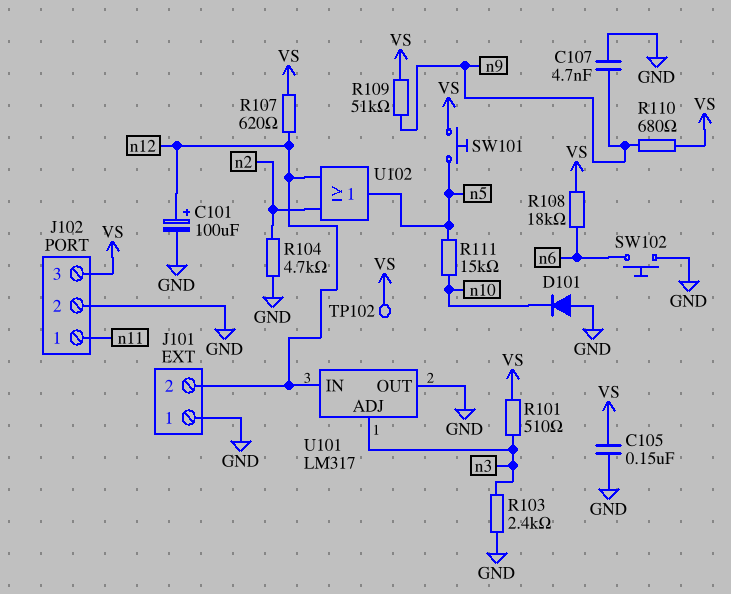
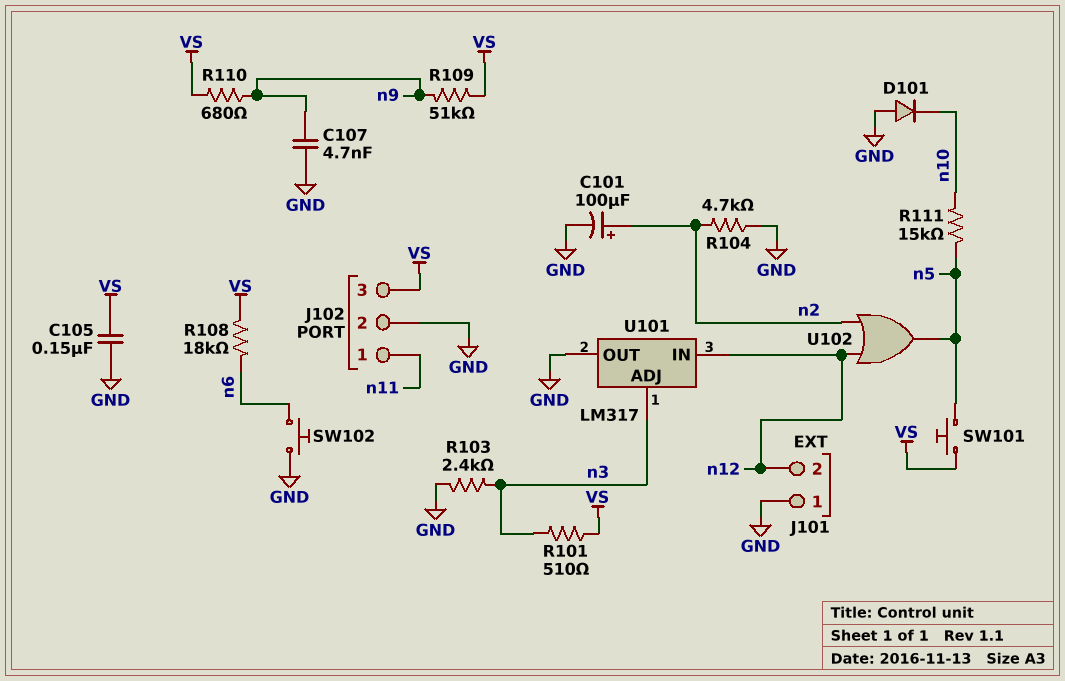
C101: 100uF (plus n12, minus GND) -> 100uF (plus n2, minus GND)
R107: 620 (VS, n12) -> none
TP102: test point (VS) -> none

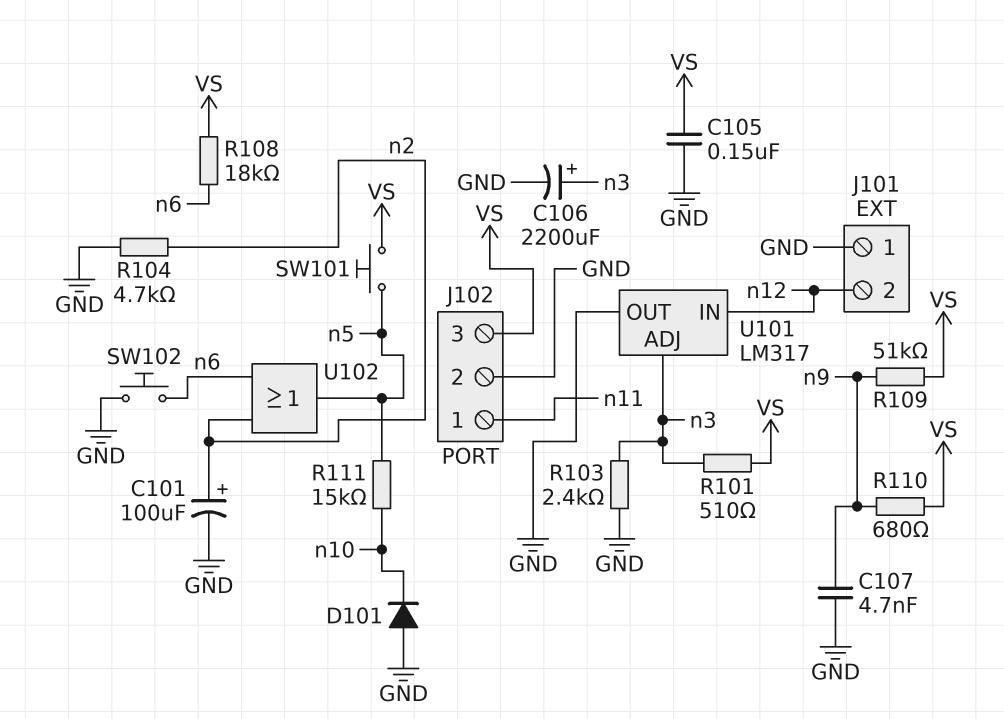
C106: none -> 2200uF (plus n3, minus GND)
U102: OR (in n2, in n12, out n5) -> OR (in n2, in n6, out n5)

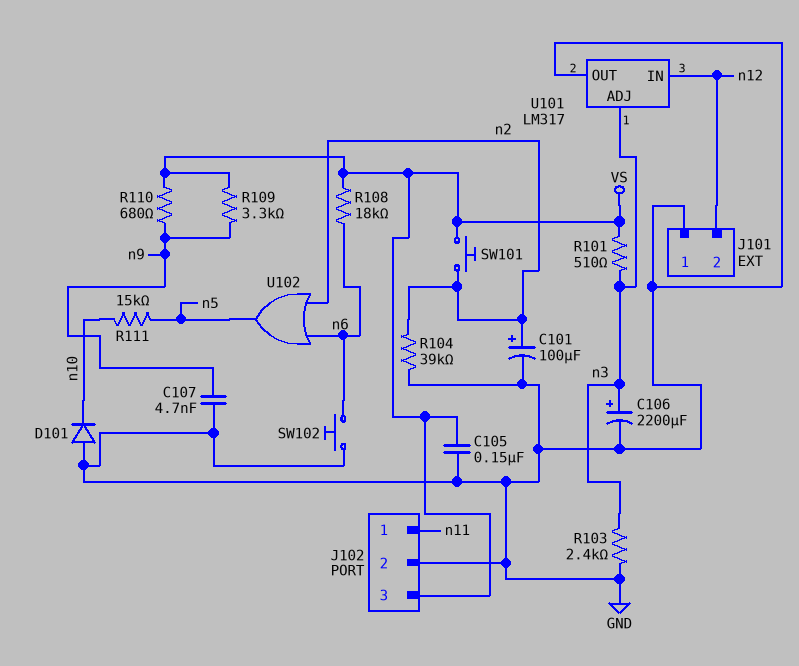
R104: 4.7k (GND, n2) -> 39k (GND, n2)
R109: 51k (VS, n9) -> 3.3k (VS, n9)
SW101: button (VS, n5) -> button (VS, n2)

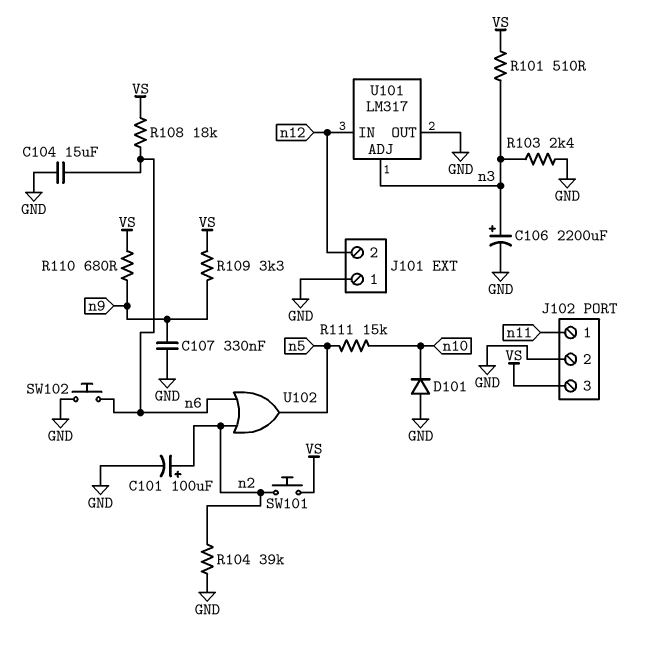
C104: none -> 15uF (GND, n6)
C105: 150nF (GND, VS) -> none
C107: 4.7nF (GND, n9) -> 330nF (GND, n9)

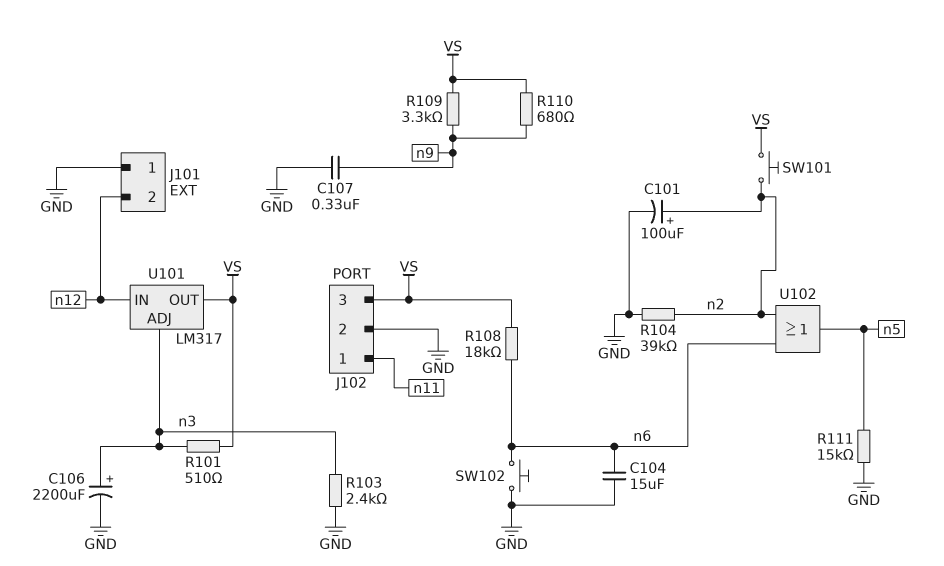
D101: diode (A GND, K n10) -> none
R111: 15k (n5, n10) -> 15k (GND, n5)
U101 pin OUT: GND -> VS

